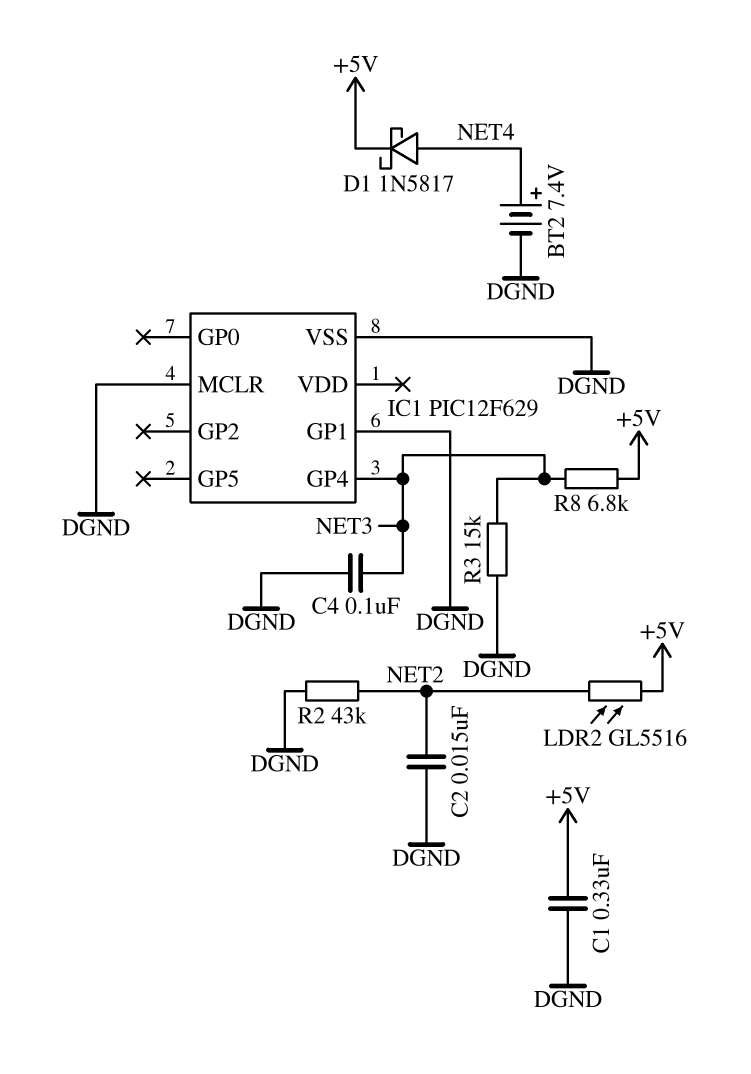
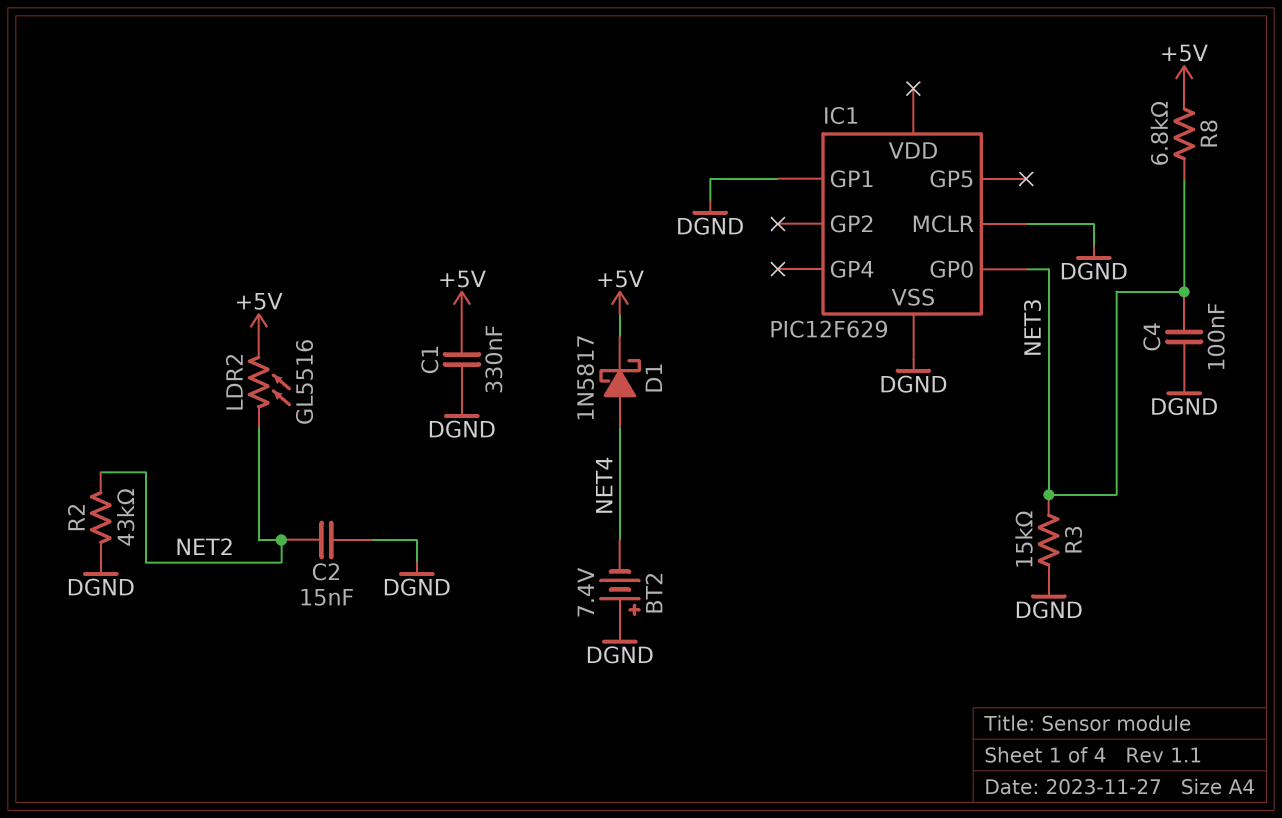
BT2: 7.4V (plus NET4, minus DGND) -> 7.4V (plus DGND, minus NET4)
IC1 pin GP0: none -> NET3
IC1 pin GP4: NET3 -> none

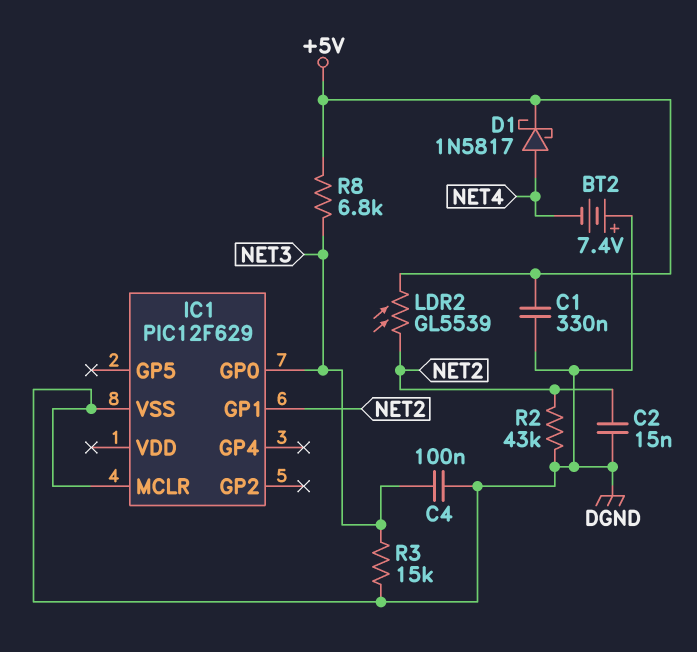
IC1 pin GP1: DGND -> NET2
LDR2: GL5516 (+5V, NET2) -> GL5539 (+5V, NET2)

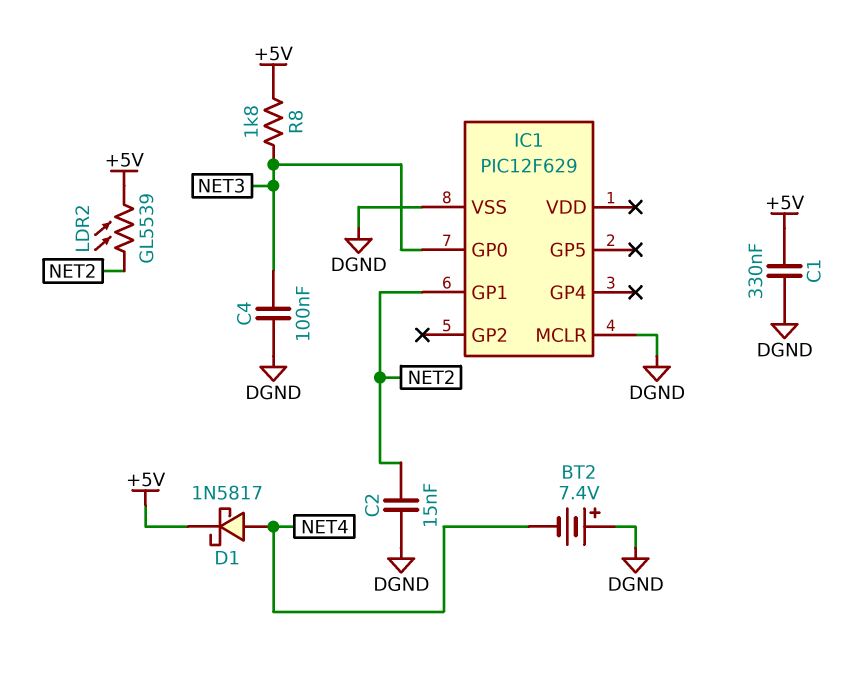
R2: 43k (DGND, NET2) -> none
R3: 15k (DGND, NET3) -> none
R8: 6.8k (+5V, NET3) -> 1.8k (+5V, NET3)

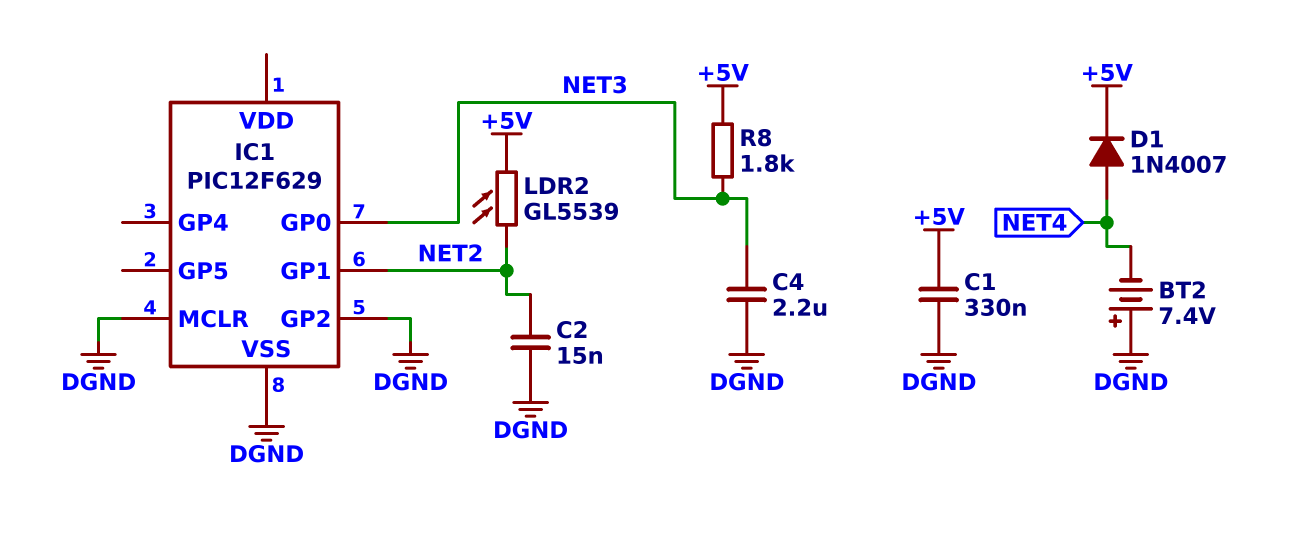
C4: 100nF (DGND, NET3) -> 2.2uF (DGND, NET3)
D1: schottky 1N5817 (A NET4, K +5V) -> diode 1N4007 (A NET4, K +5V)
IC1 pin GP2: none -> DGND

